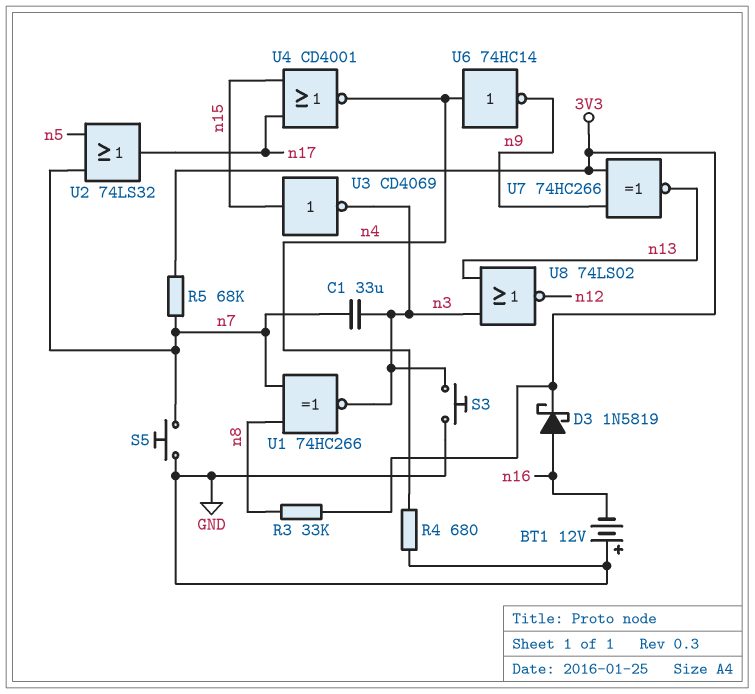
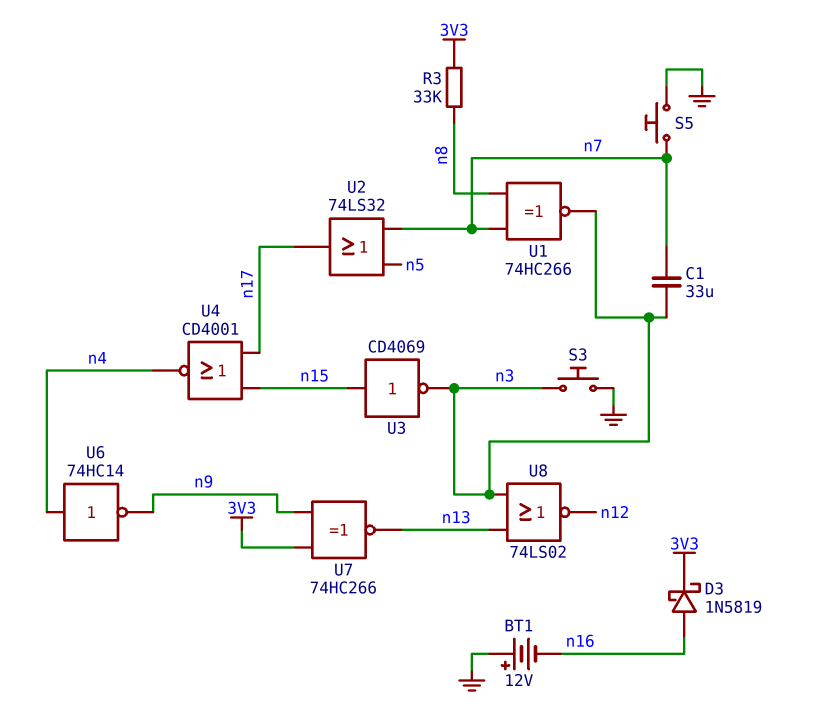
R4: 680 (GND, n4) -> none
R5: 68k (3V3, n7) -> none

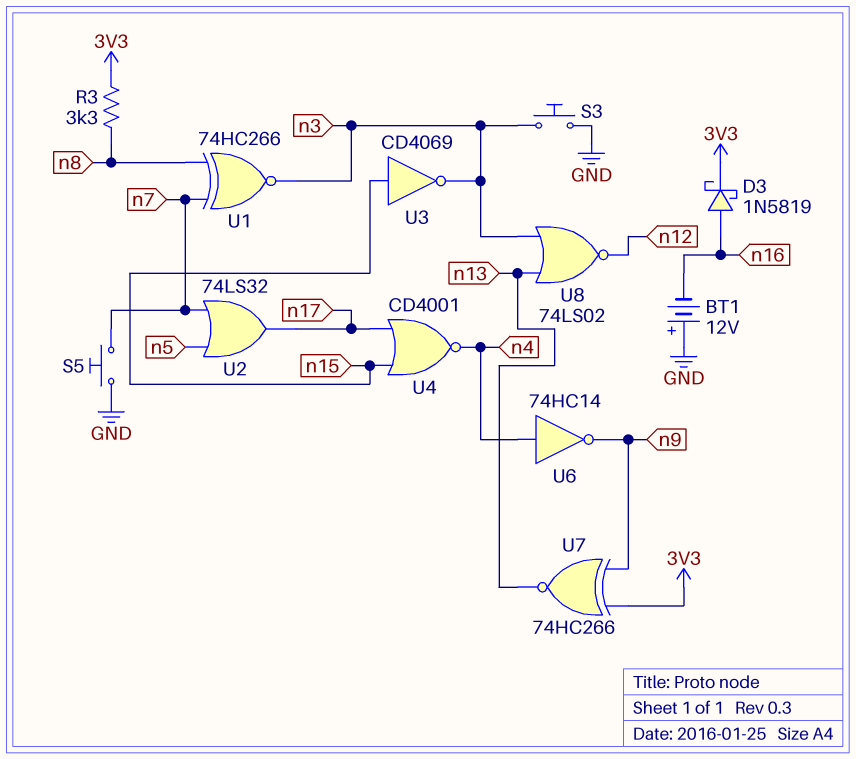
C1: 33uF (n3, n7) -> none
R3: 33k (3V3, n8) -> 3.3k (3V3, n8)

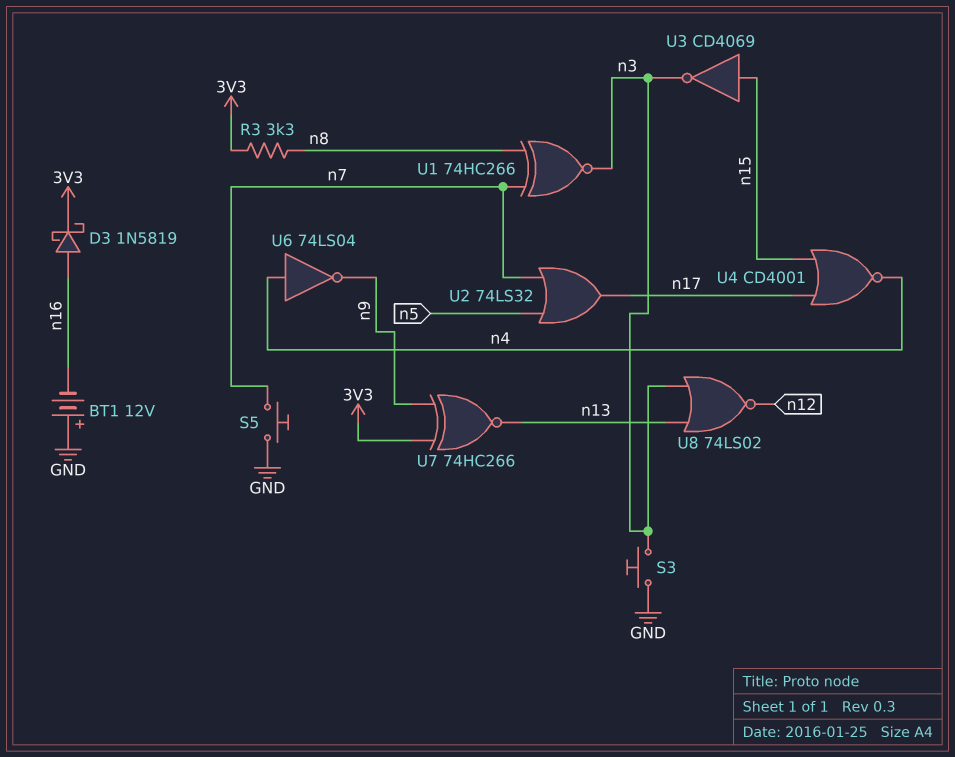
U6: NOT 74HC14 (in n4, out n9) -> NOT 74LS04 (in n4, out n9)

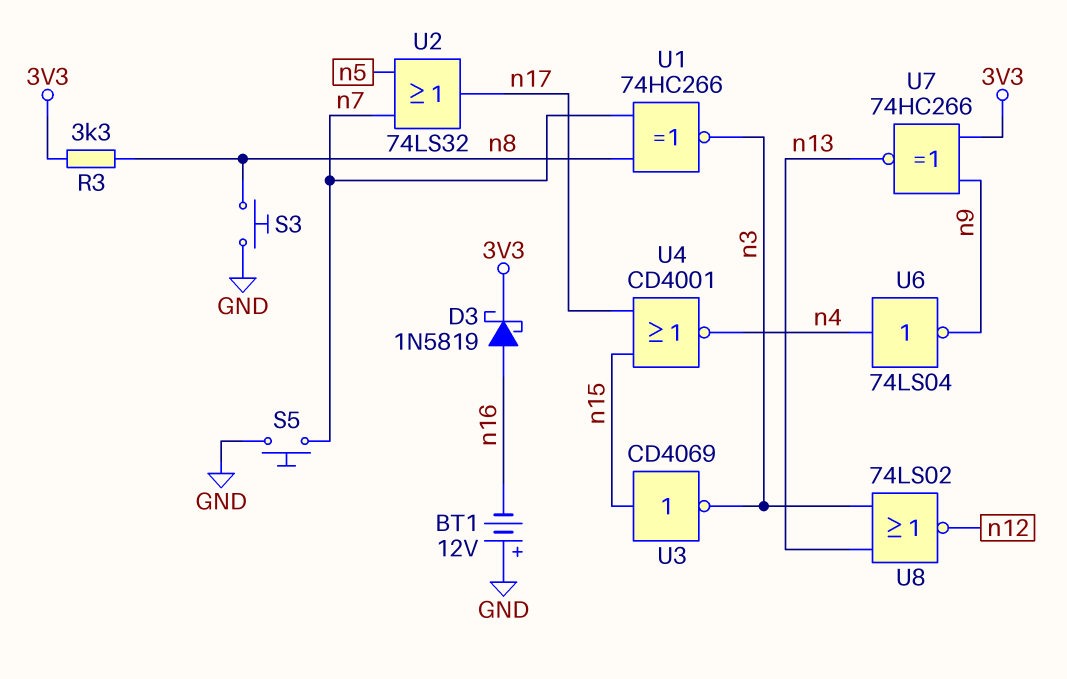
S3: button (GND, n3) -> button (GND, n8)

